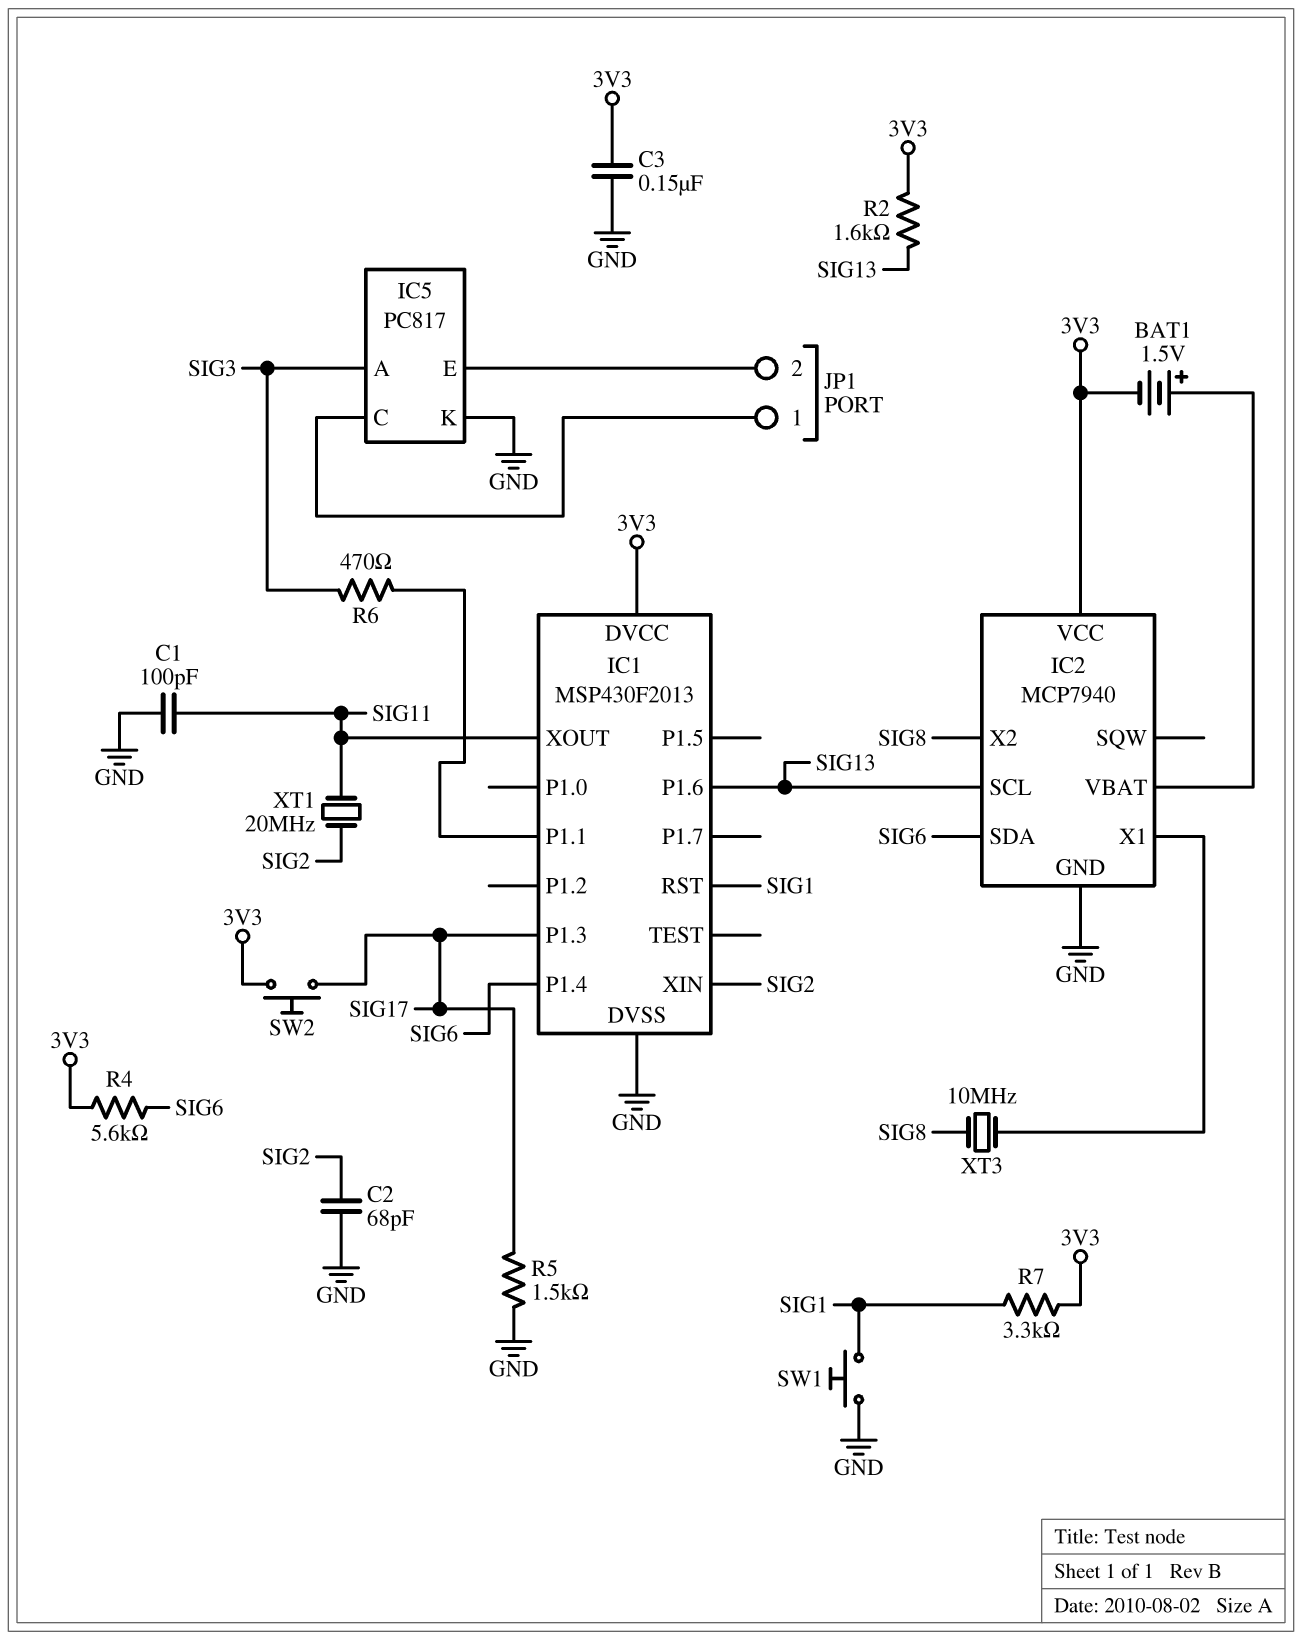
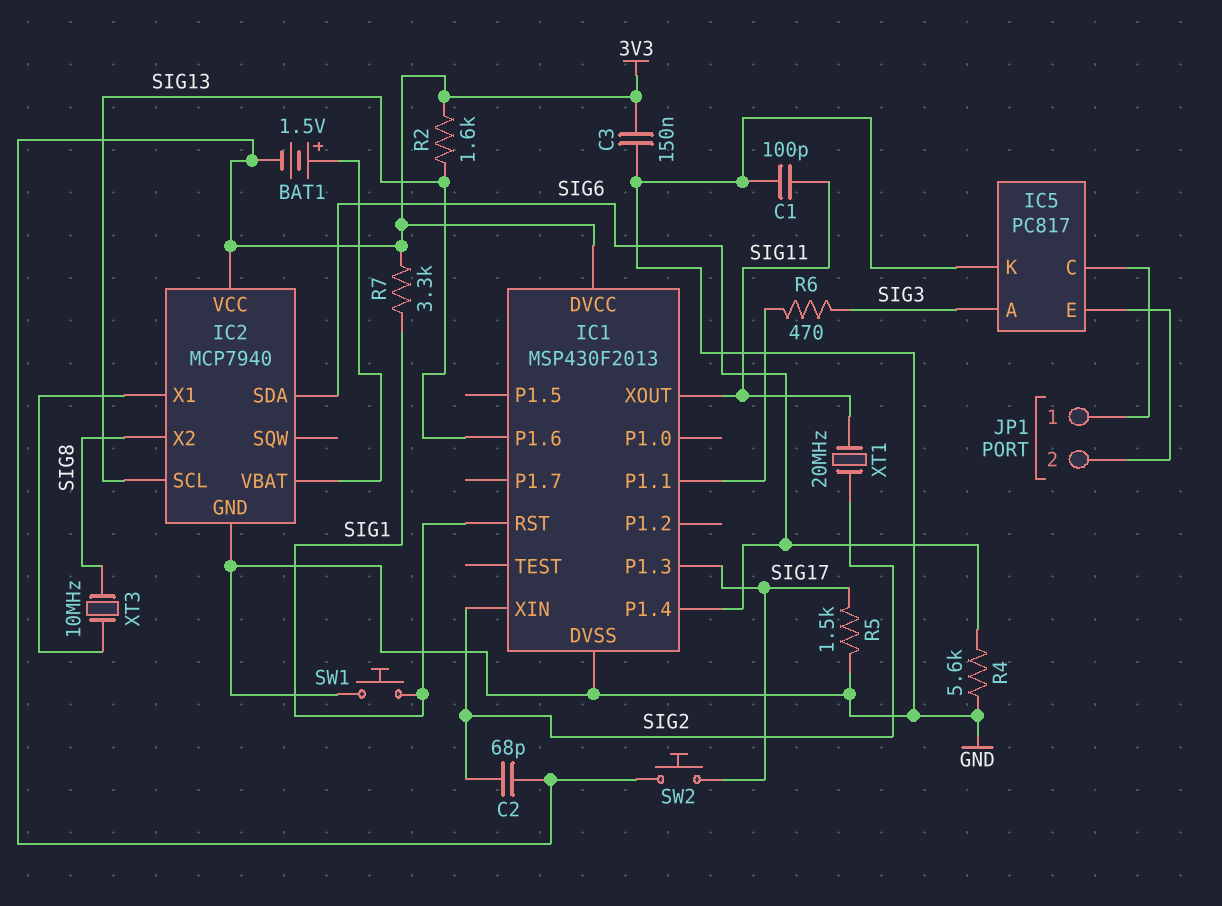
C2: 68pF (GND, SIG2) -> 68pF (3V3, SIG2)
R4: 5.6k (3V3, SIG6) -> 5.6k (GND, SIG6)

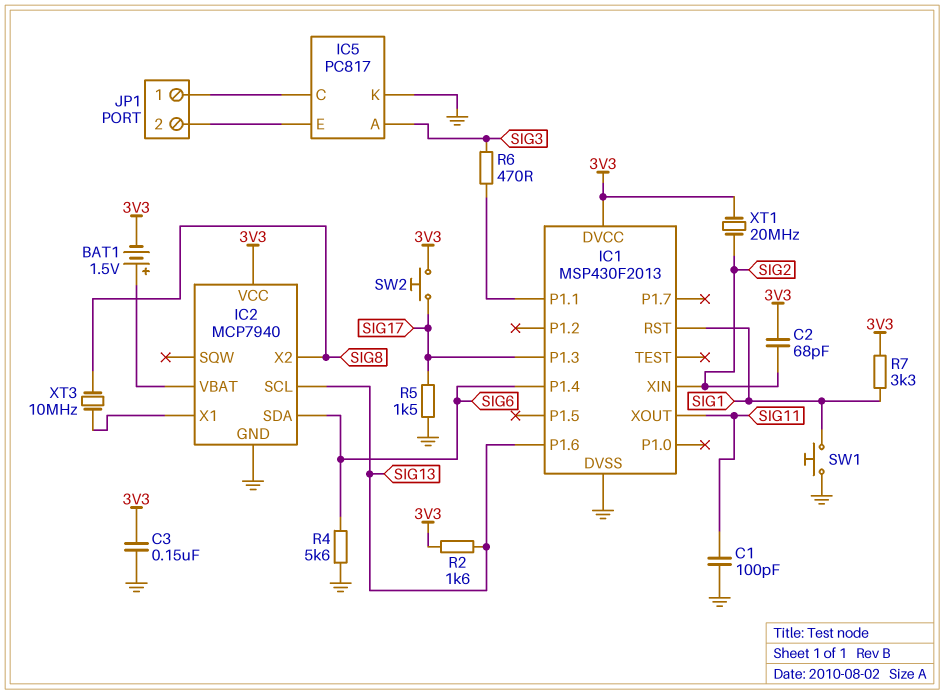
XT1: 20MHz (SIG2, SIG11) -> 20MHz (3V3, SIG2)

